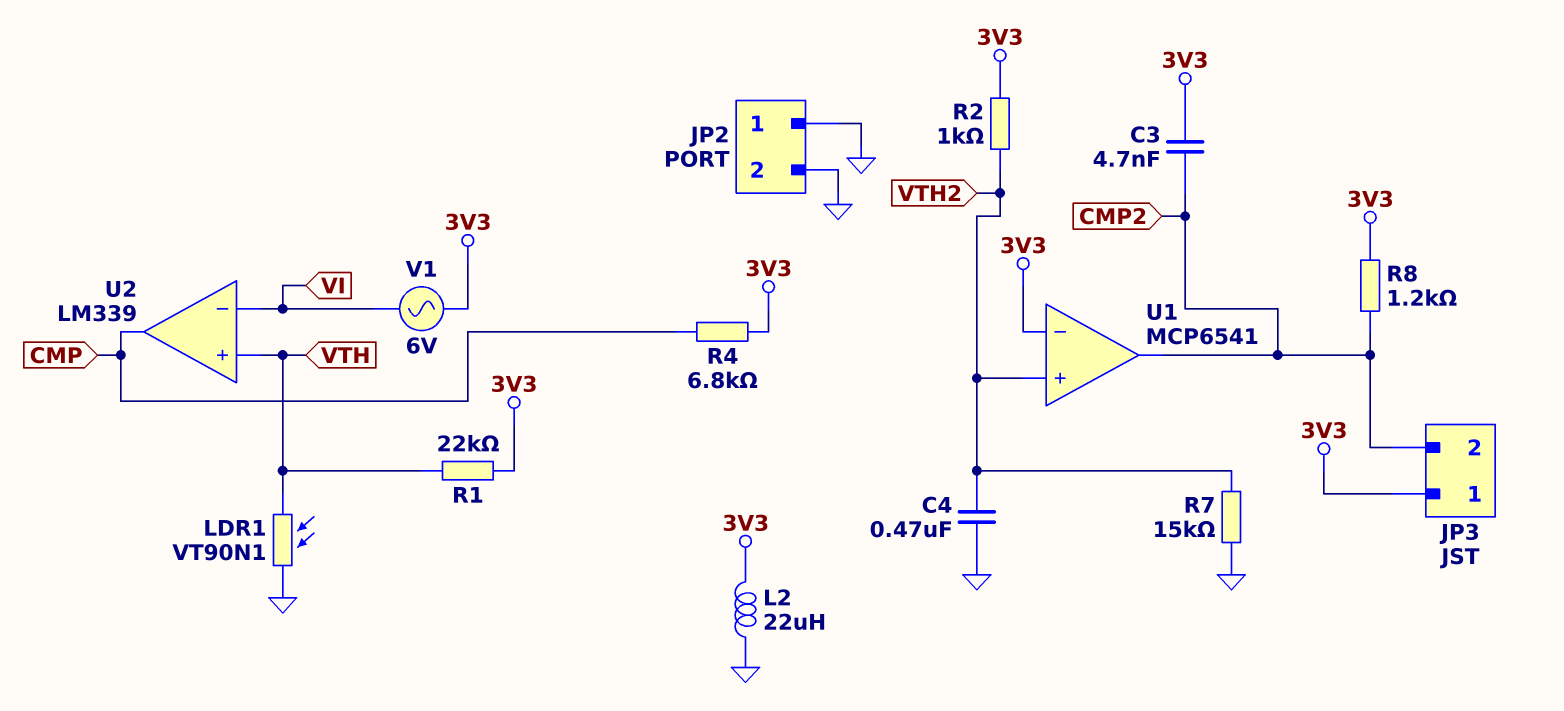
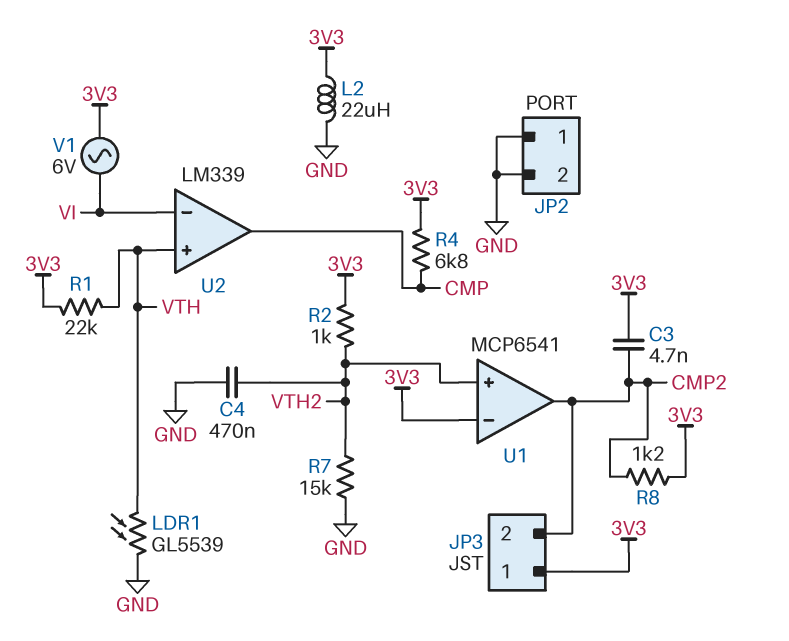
LDR1: VT90N1 (GND, VTH) -> GL5539 (GND, VTH)

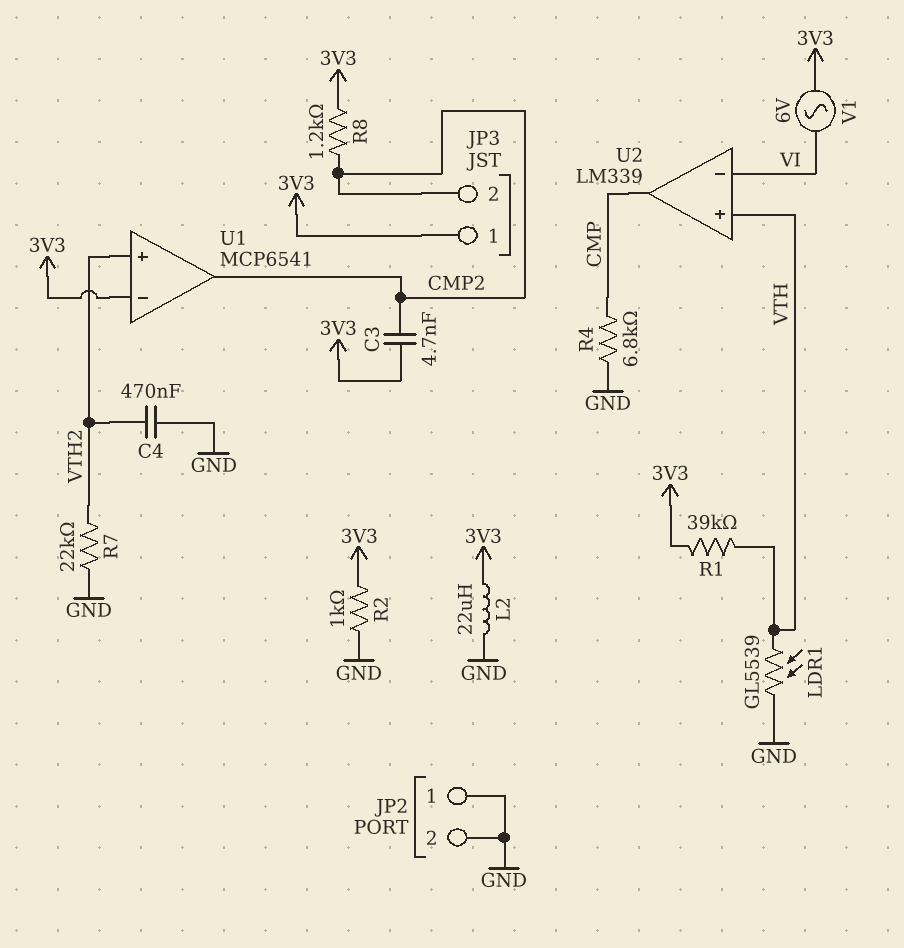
R1: 22k (3V3, VTH) -> 39k (3V3, VTH)
R2: 1k (3V3, VTH2) -> 1k (3V3, GND)
R4: 6.8k (3V3, CMP) -> 6.8k (CMP, GND)
R7: 15k (GND, VTH2) -> 22k (GND, VTH2)

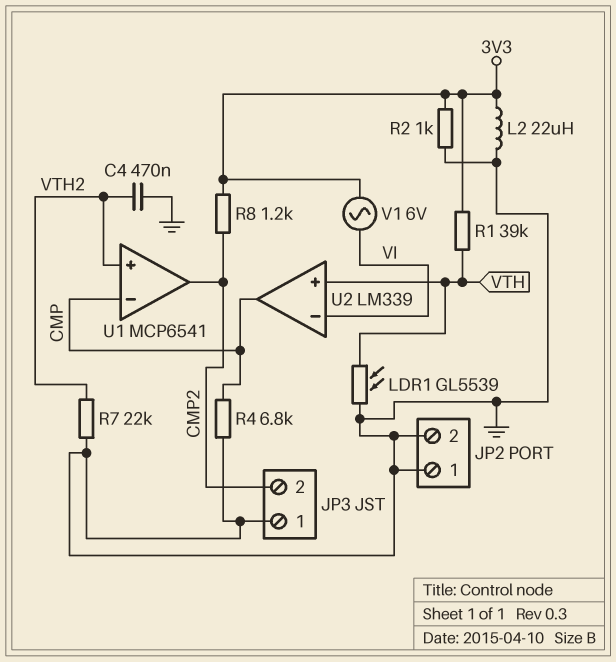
C3: 4.7nF (3V3, CMP2) -> none
JP3 pin 1: 3V3 -> GND
U1 pin in-: 3V3 -> CMP

